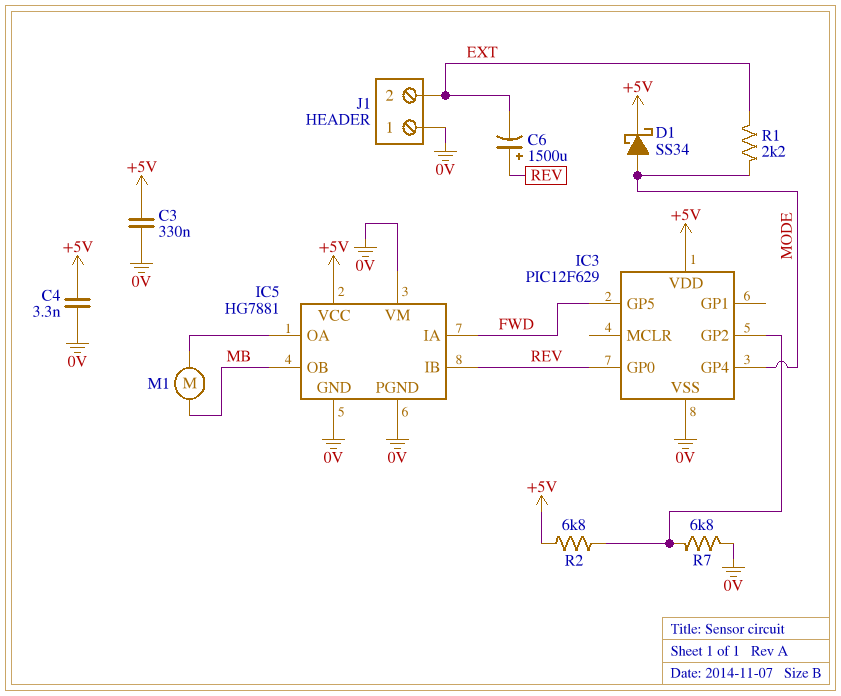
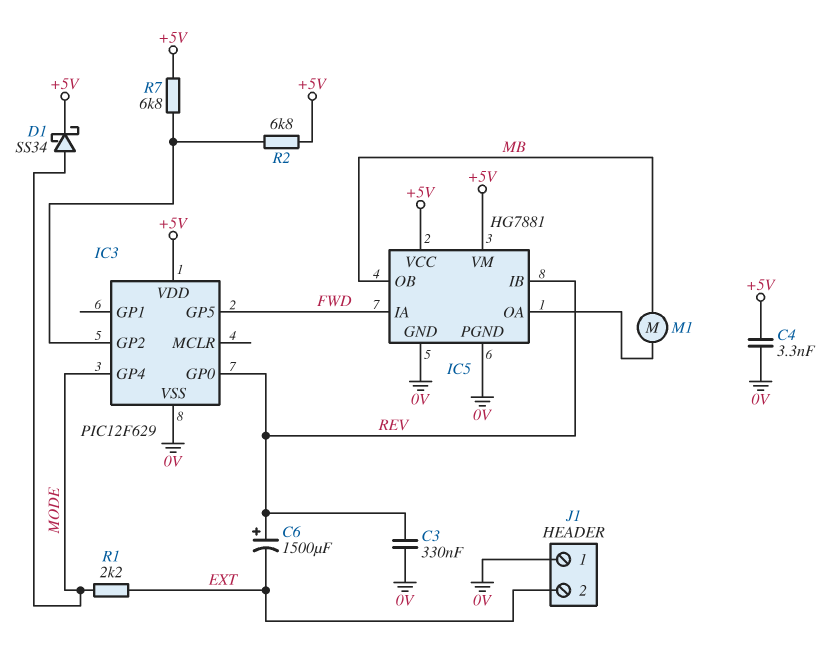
C3: 330nF (+5V, 0V) -> 330nF (0V, REV)
IC5 pin VM: 0V -> +5V
R7: 6.8k (0V, IC3/GP2) -> 6.8k (+5V, IC3/GP2)

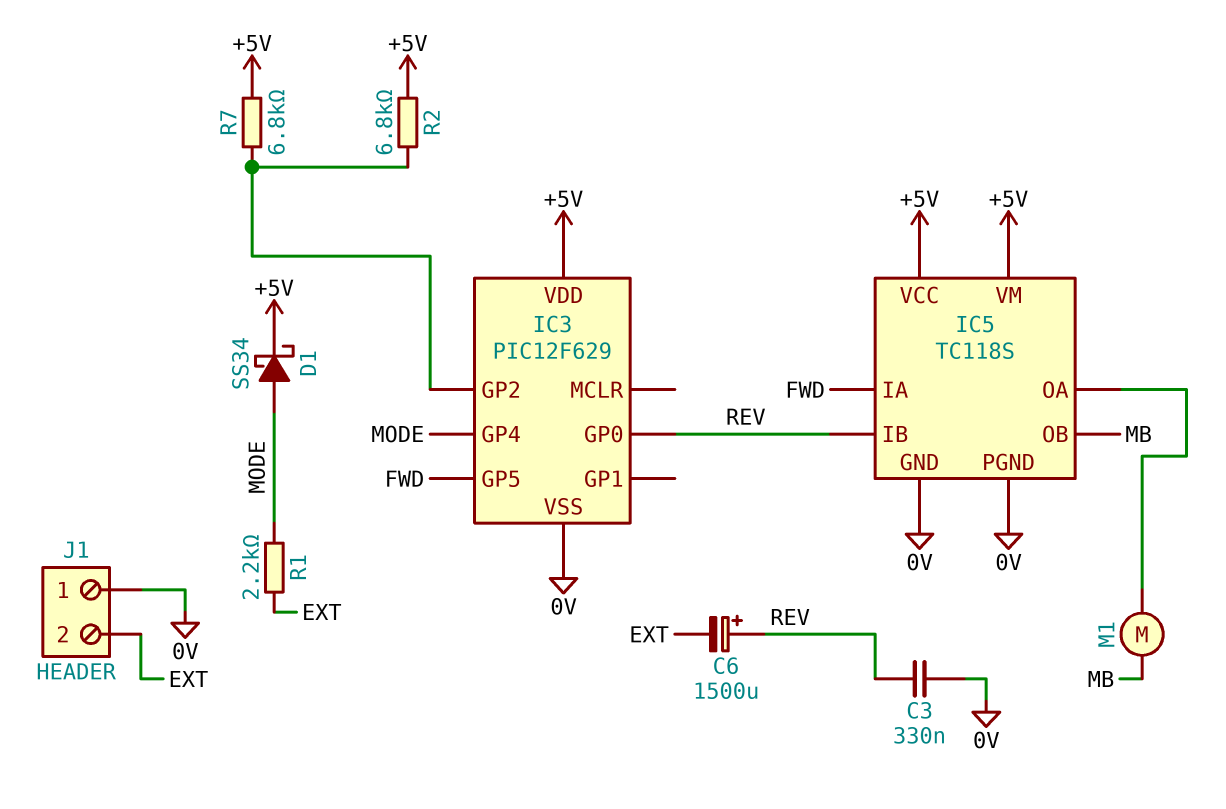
C4: 3.3nF (+5V, 0V) -> none
IC5: HG7881 -> TC118S

